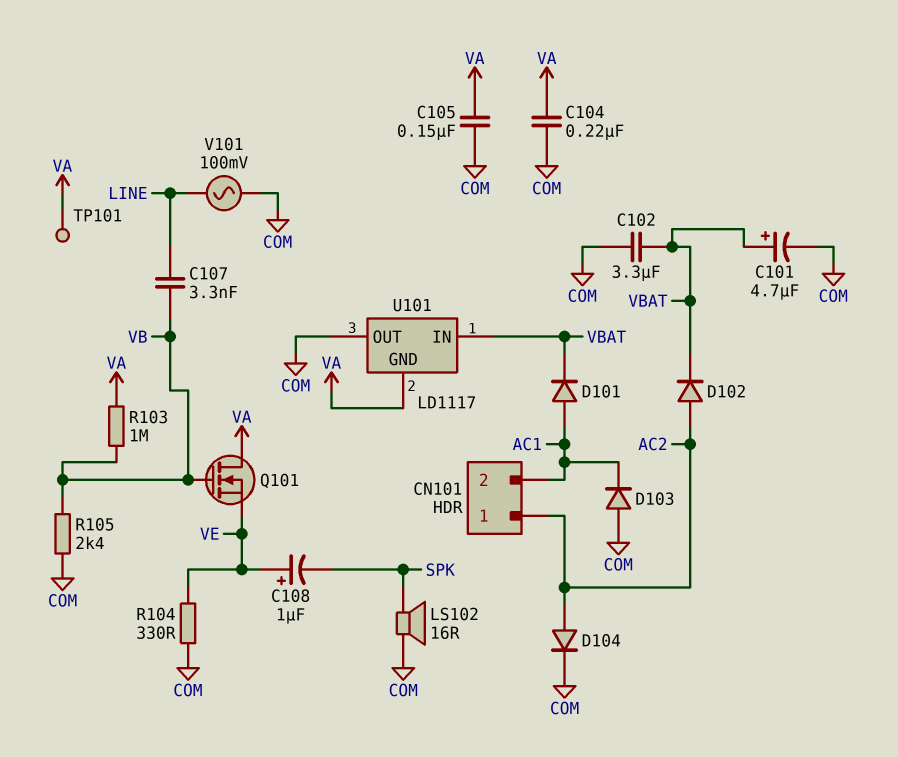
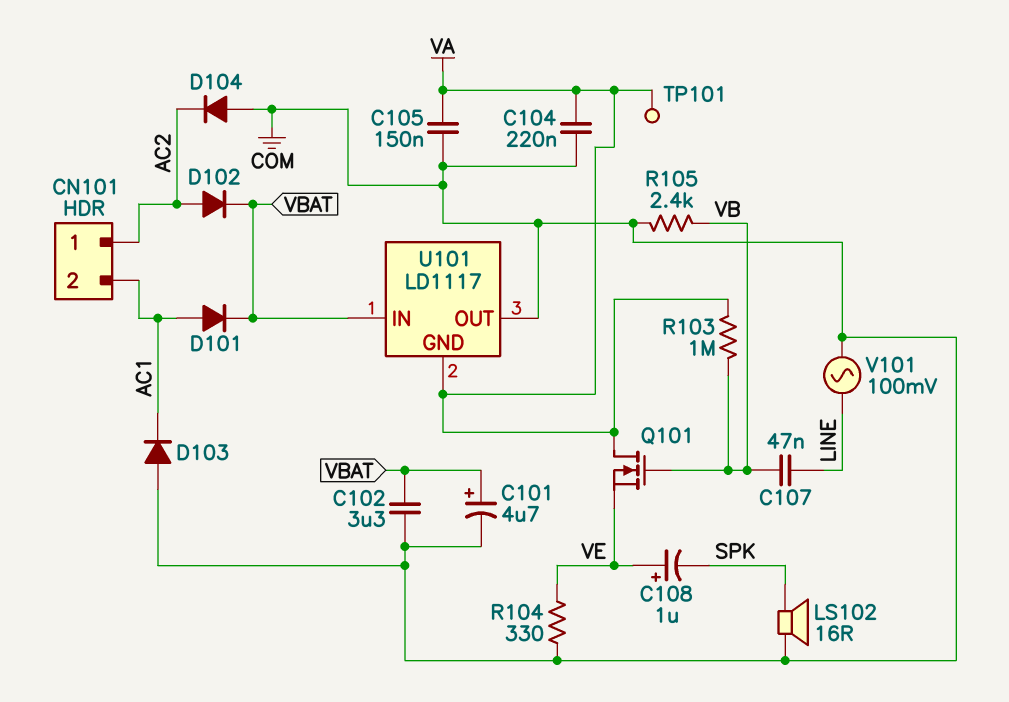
C107: 3.3nF (LINE, VB) -> 47nF (LINE, VB)
D104: diode (A AC2, K COM) -> diode (A COM, K AC2)

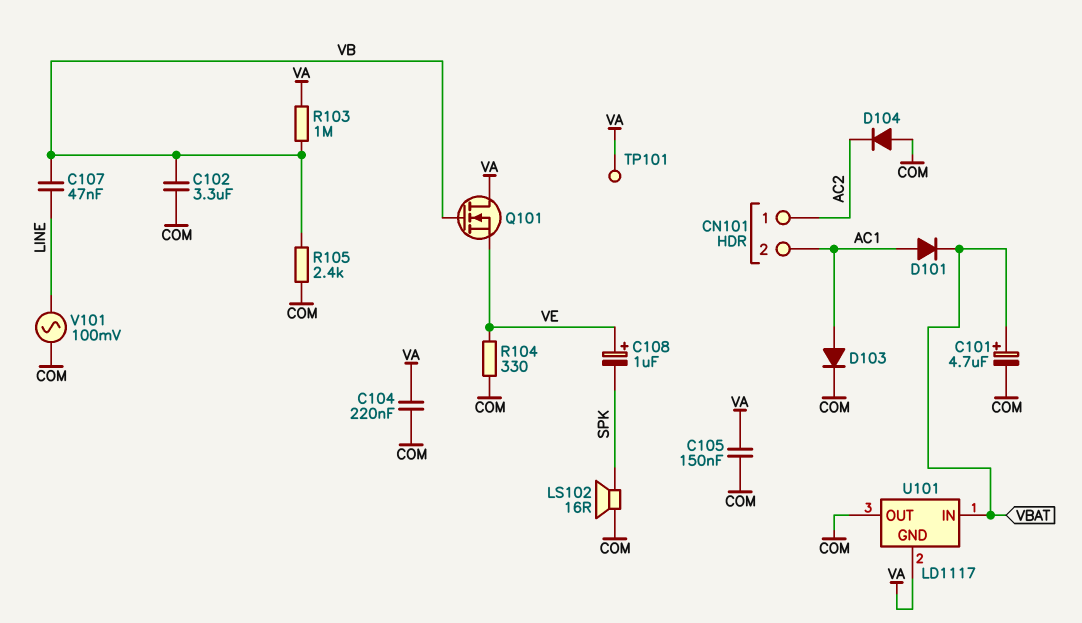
C102: 3.3uF (COM, VBAT) -> 3.3uF (COM, VB)
D102: diode (A AC2, K VBAT) -> none
D103: diode (A COM, K AC1) -> diode (A AC1, K COM)

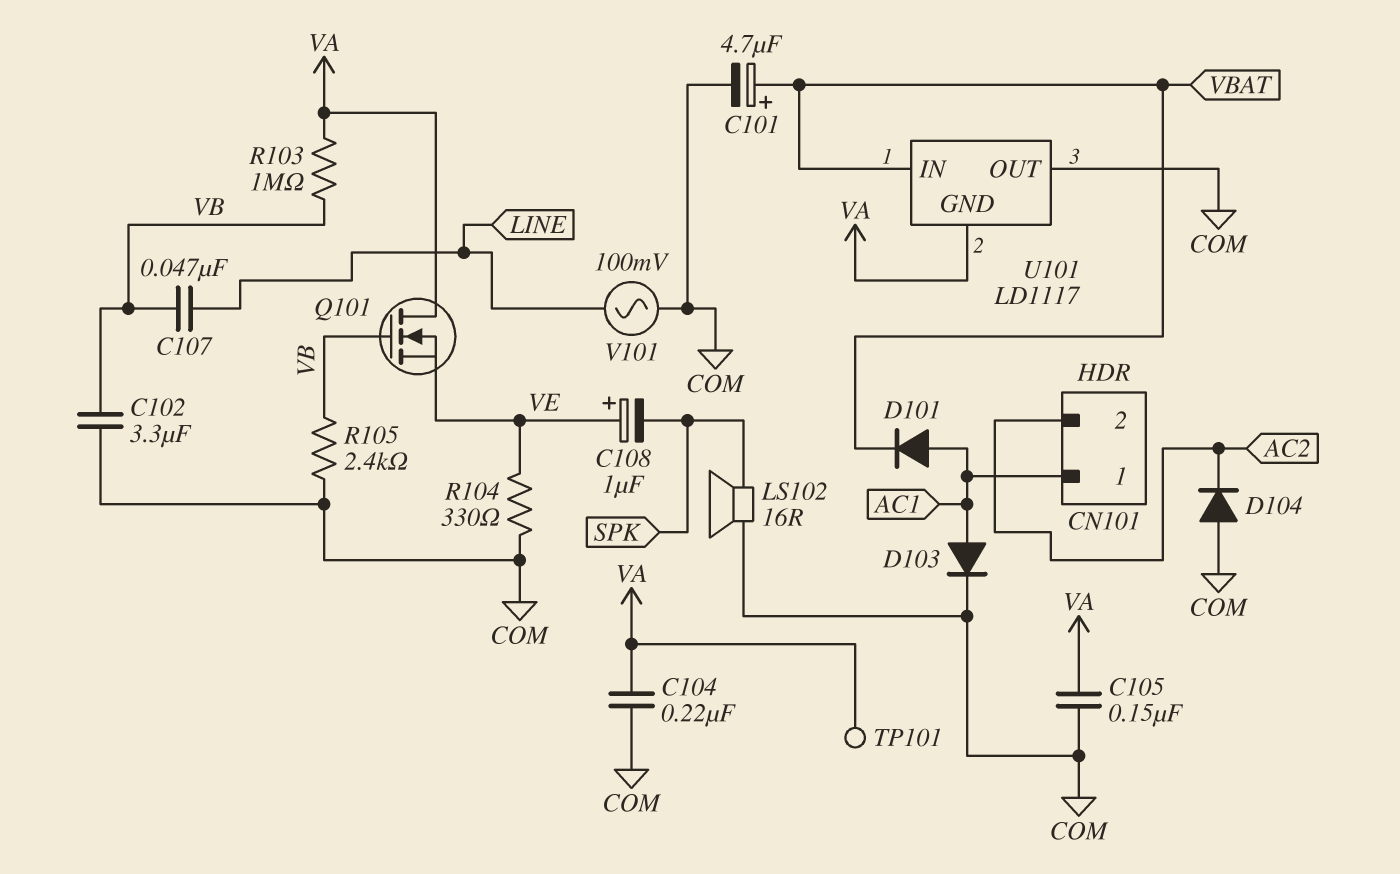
CN101 pin 1: AC2 -> AC1
CN101 pin 2: AC1 -> AC2

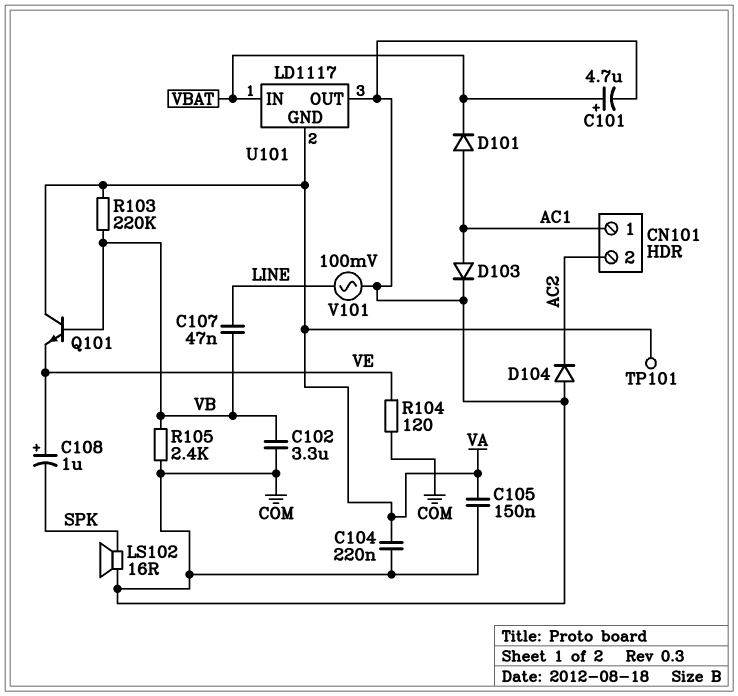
Q101: NMOS (G VB, D VA, S VE) -> NPN (B VB, C VA, E VE)
R103: 1M (VA, VB) -> 220k (VA, VB)
R104: 330 (COM, VE) -> 120 (COM, VE)

